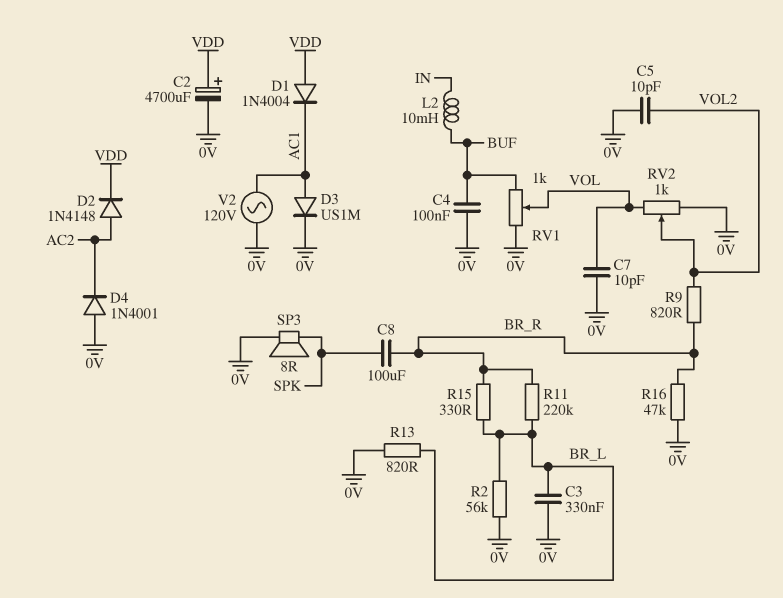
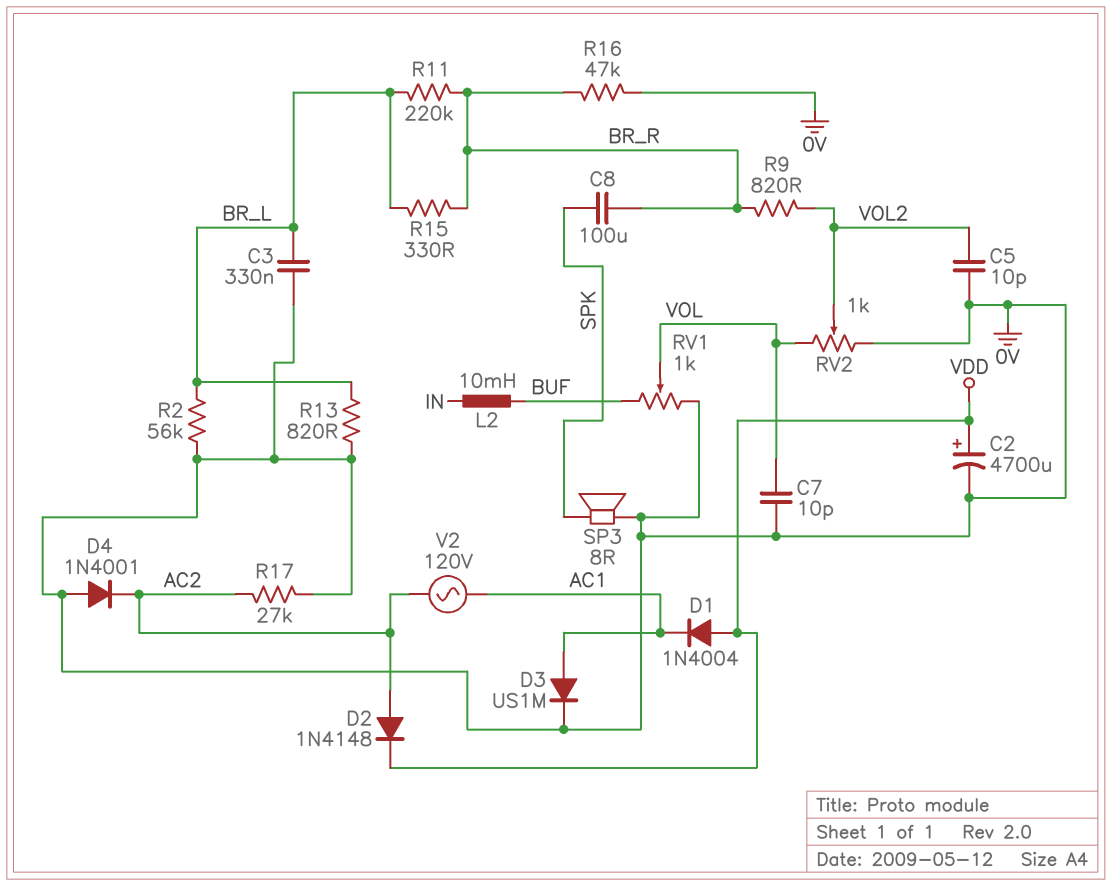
C4: 100nF (0V, BUF) -> none
R17: none -> 27k (0V, AC2)
V2: AC 120V (0V, AC1) -> AC 120V (AC1, AC2)

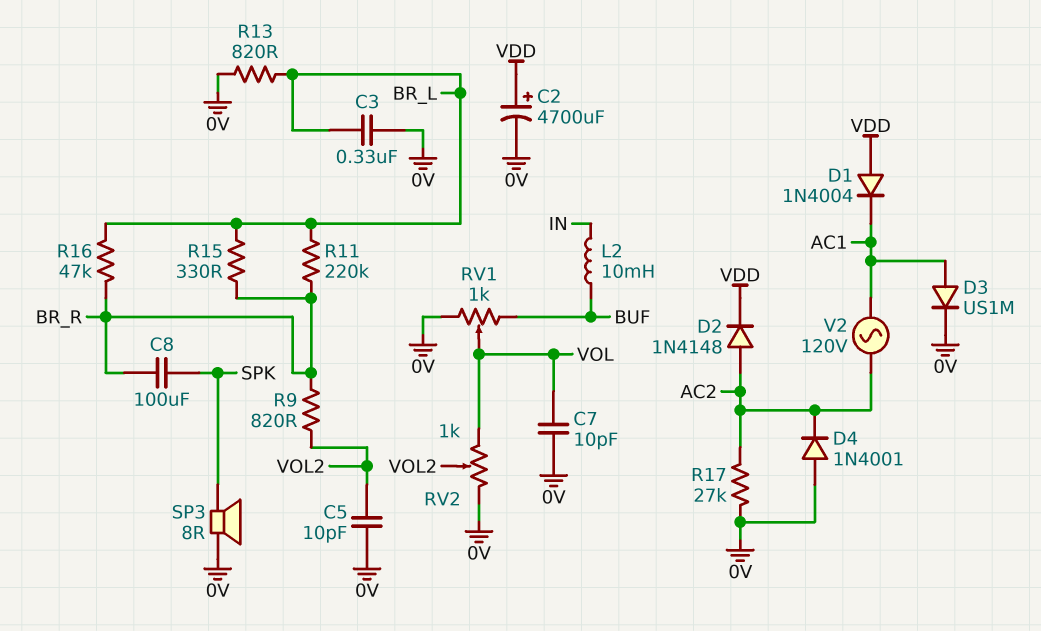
R2: 56k (0V, BR_L) -> none
R16: 47k (0V, BR_R) -> 47k (BR_L, BR_R)

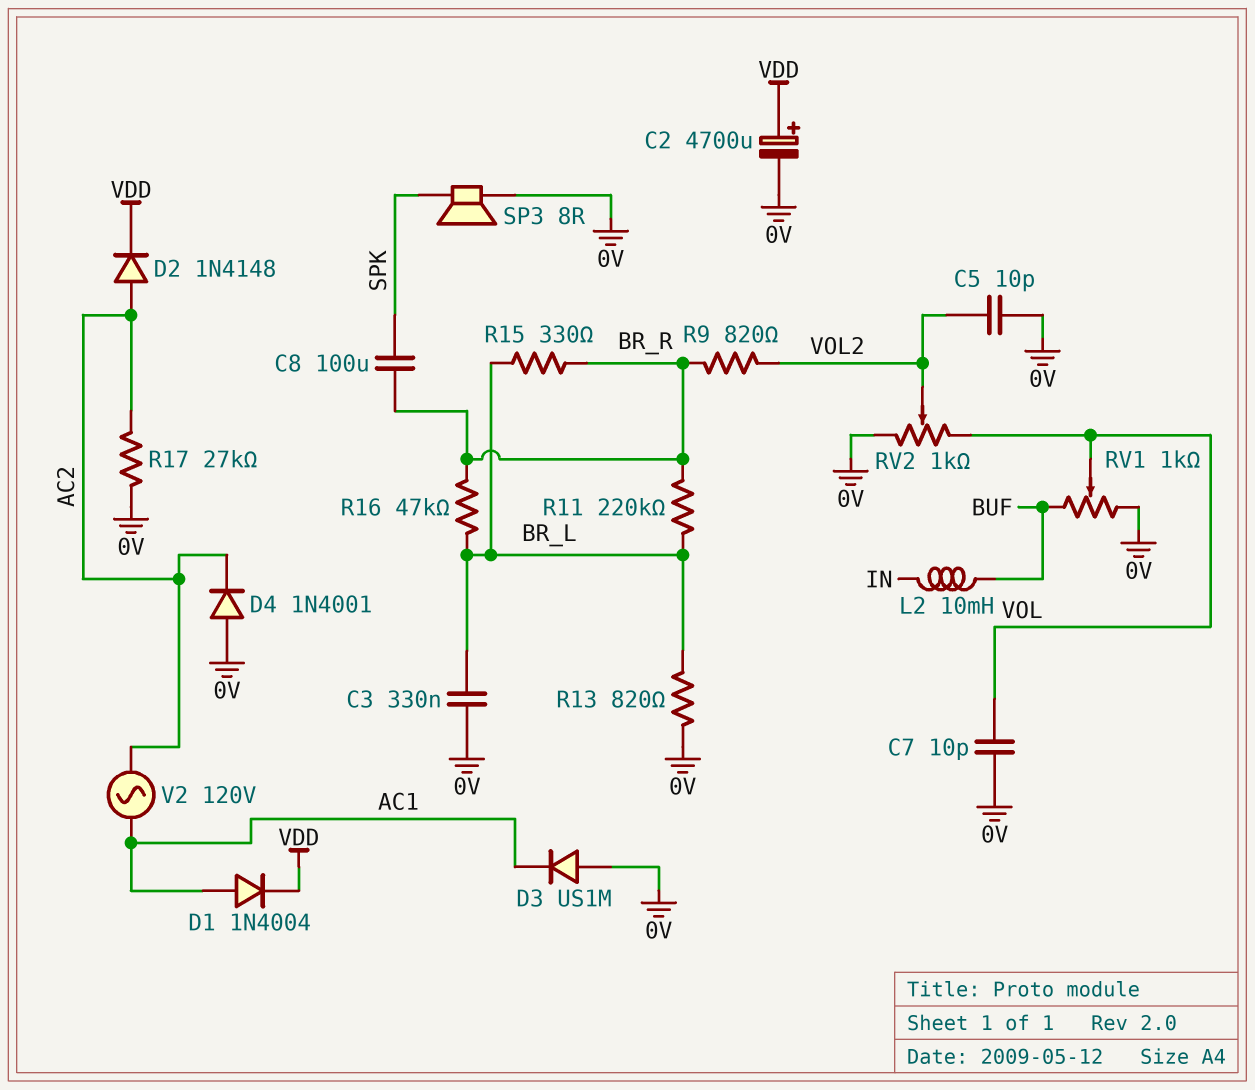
D1: diode 1N4004 (A VDD, K AC1) -> diode 1N4004 (A AC1, K VDD)
D3: diode US1M (A AC1, K 0V) -> diode US1M (A 0V, K AC1)

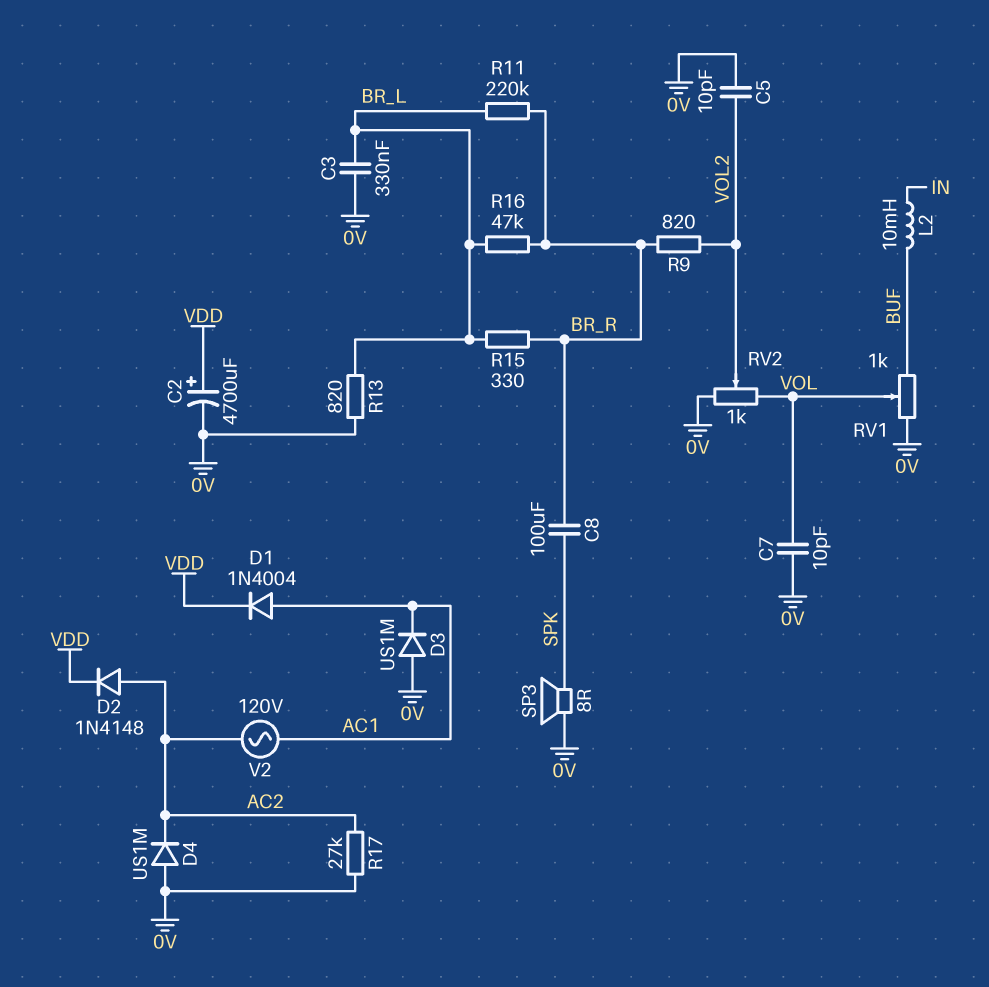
D4: diode 1N4001 (A 0V, K AC2) -> diode US1M (A 0V, K AC2)

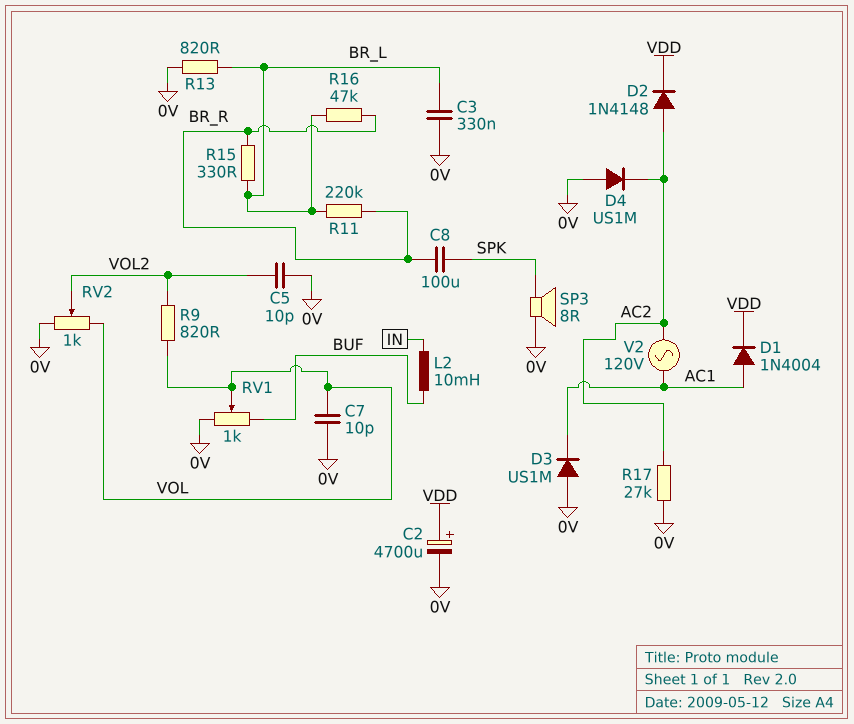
R9: 820 (BR_R, VOL2) -> 820 (VOL, VOL2)

